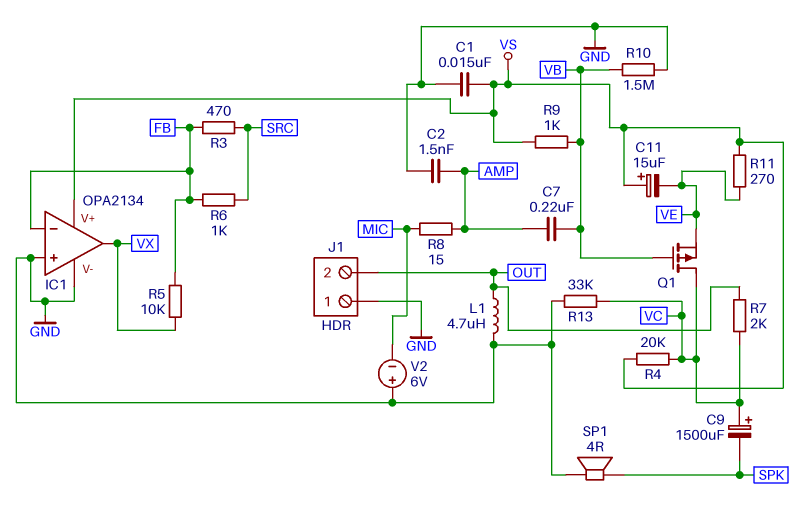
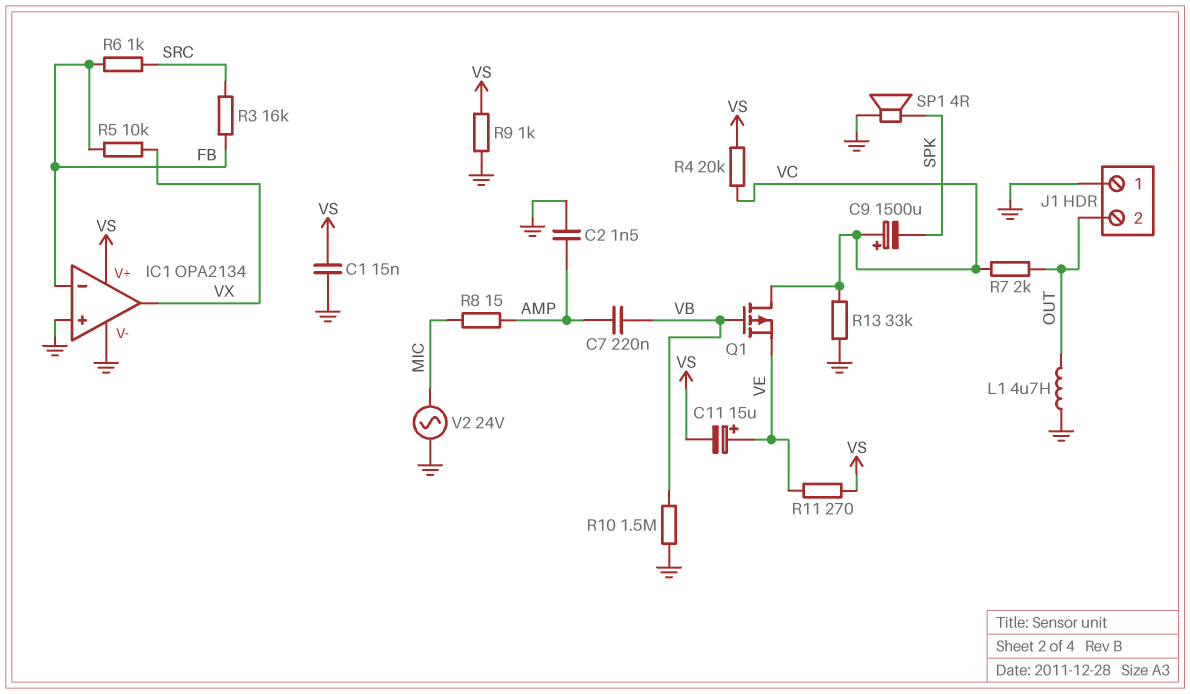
C11: 15uF (plus VS, minus VE) -> 15uF (plus VE, minus VS)
R3: 470 (FB, SRC) -> 16k (FB, SRC)
R9: 1k (VB, VS) -> 1k (GND, VS)
V2: 6V (plus GND, minus MIC) -> AC 24V (GND, MIC)

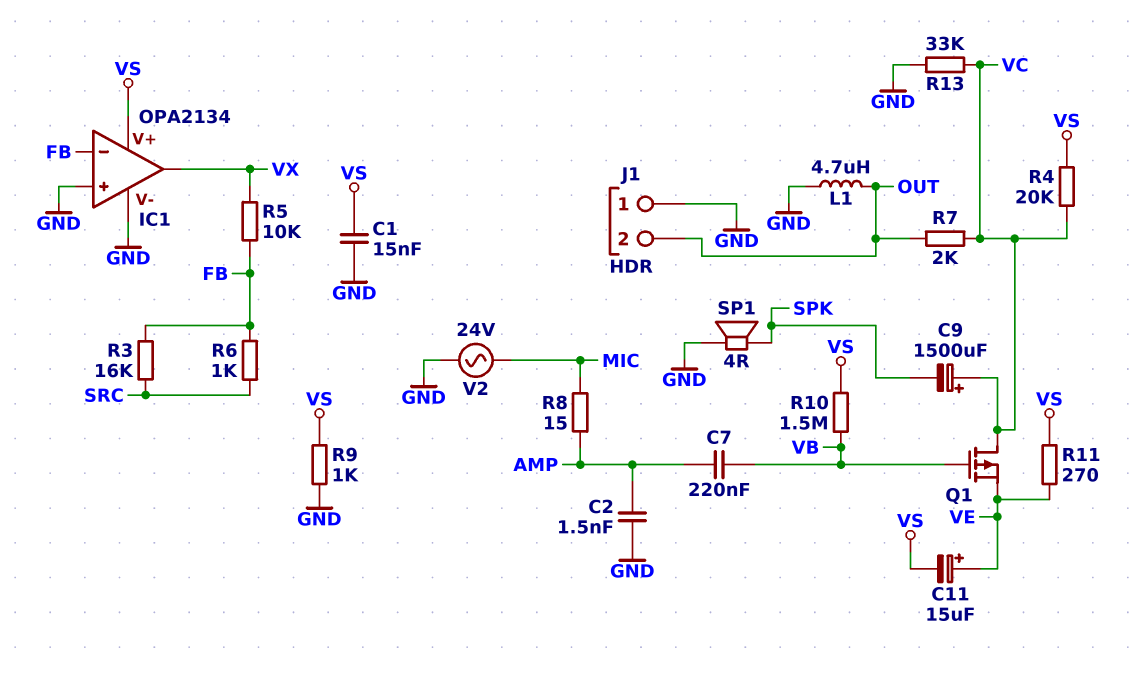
R10: 1.5M (GND, VB) -> 1.5M (VB, VS)

